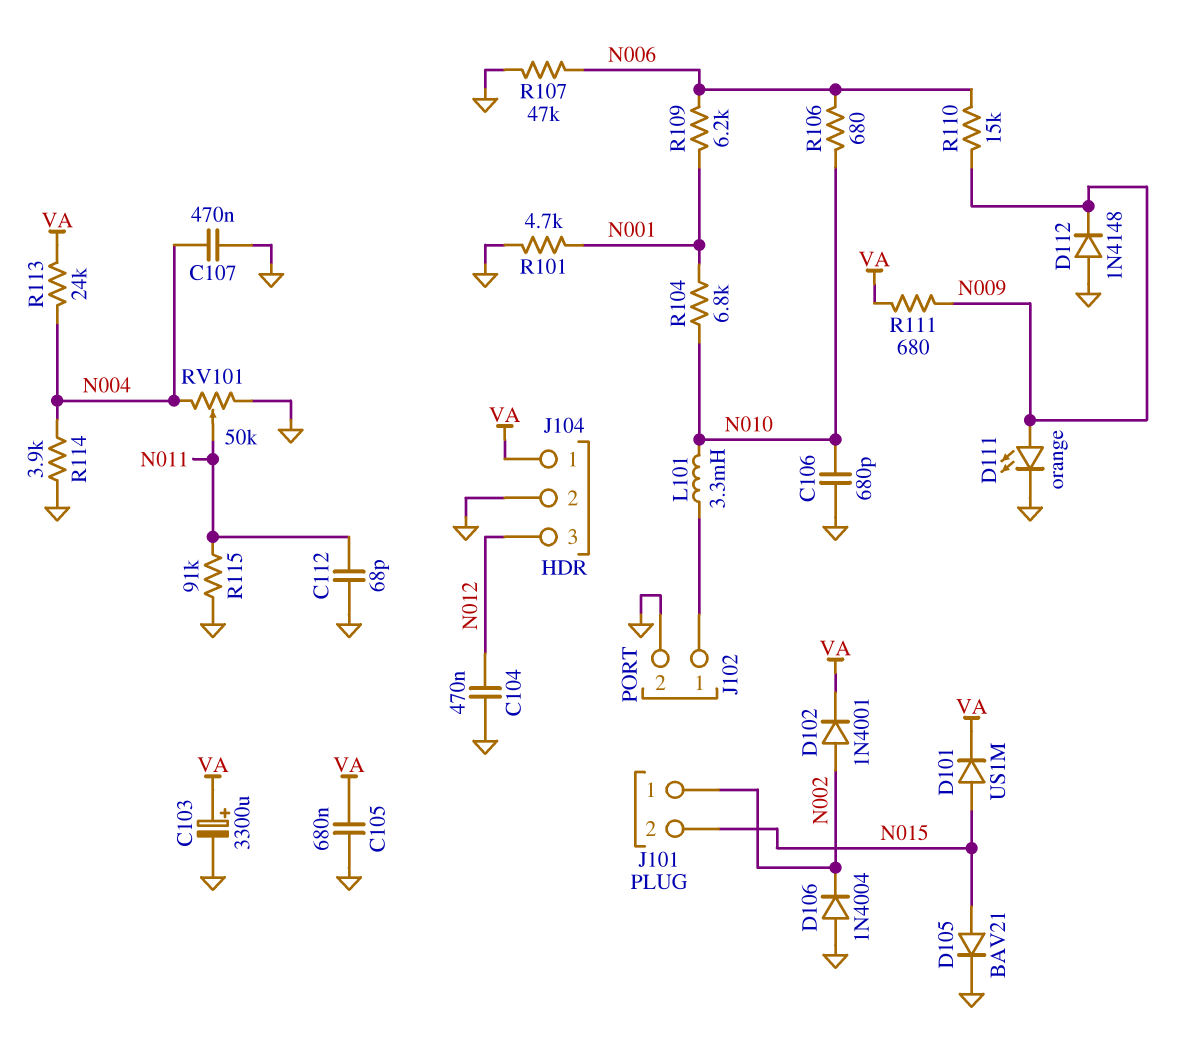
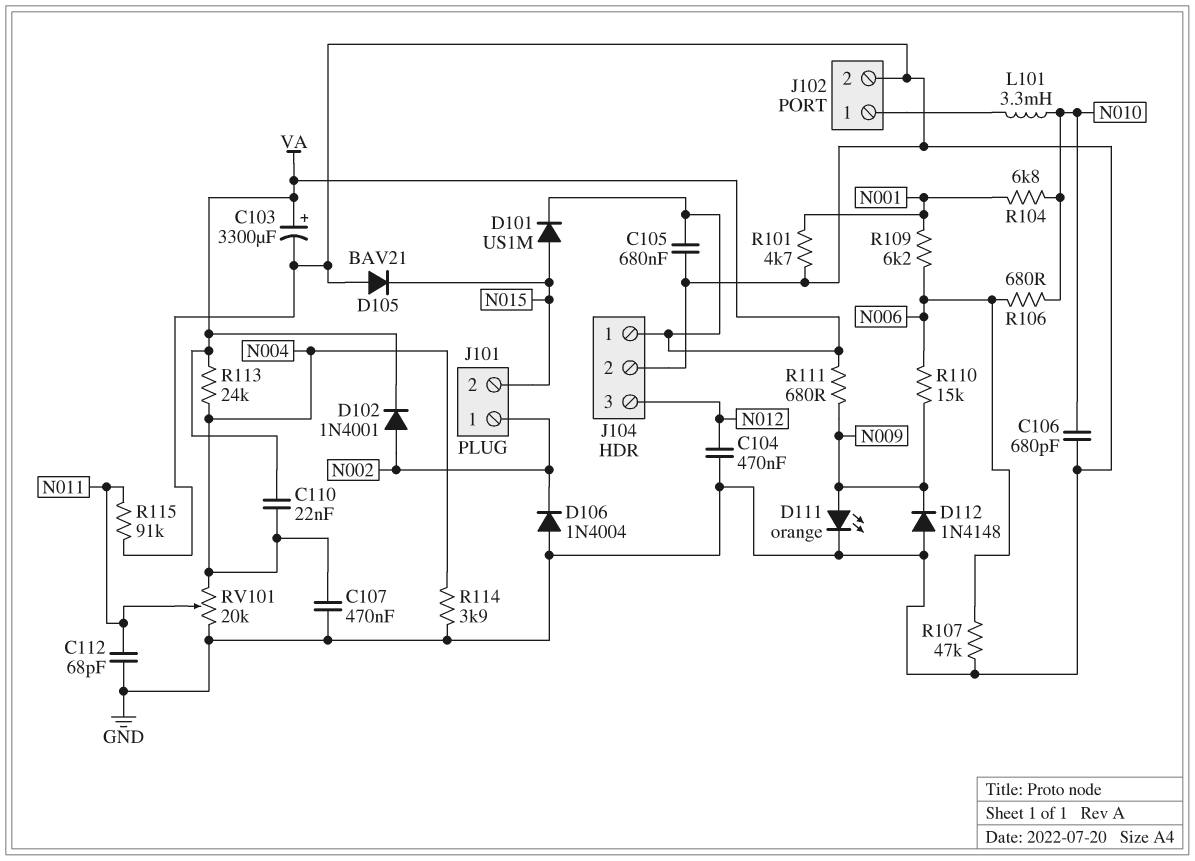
C110: none -> 22nF (N004, VA)
D105: diode BAV21 (A N015, K GND) -> diode BAV21 (A GND, K N015)
RV101: 50k (GND, N004, wiper N011) -> 20k (GND, N004, wiper N011)

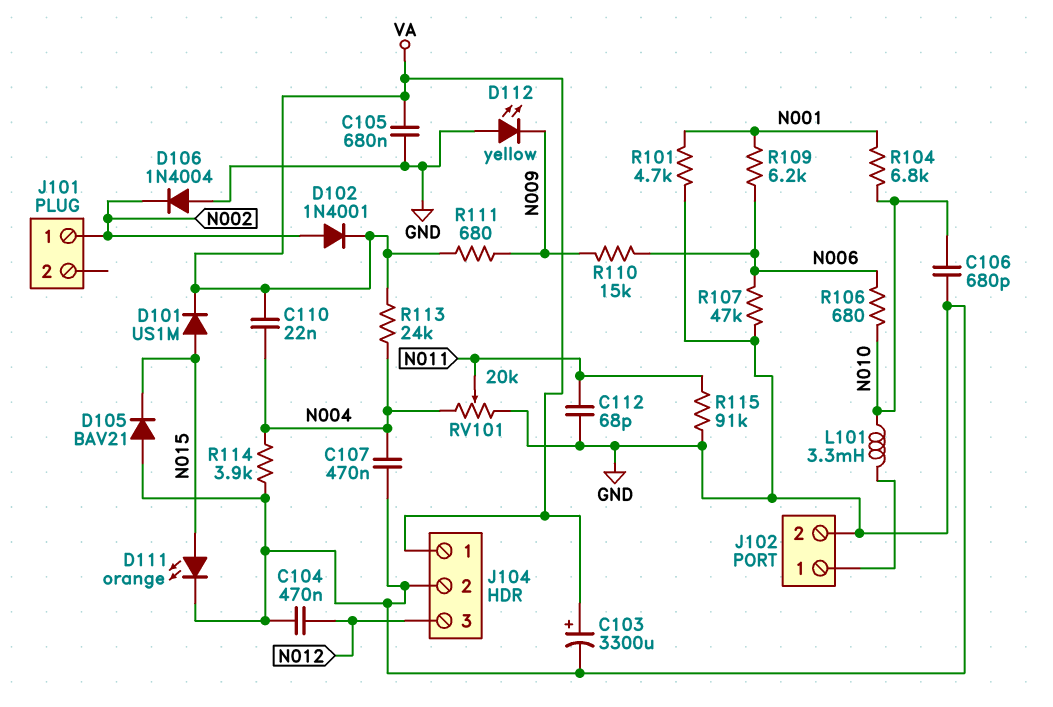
D111: LED orange (A N009, K GND) -> LED orange (A N015, K GND)
D112: diode 1N4148 (A GND, K N009) -> LED yellow (A GND, K N009)
J101 pin 2: N015 -> none

